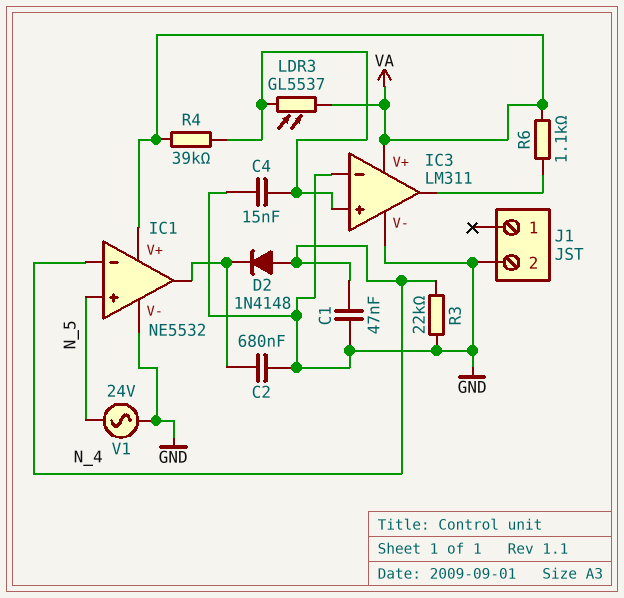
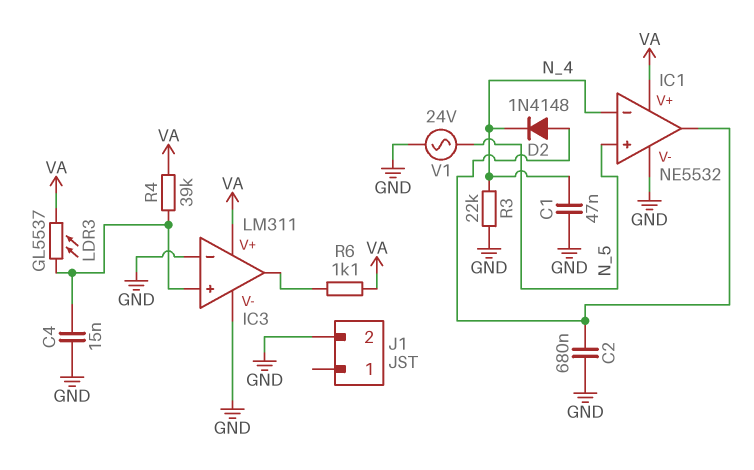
D2: diode 1N4148 (A N_4, K IC1/out) -> diode 1N4148 (A IC1/out, K N_4)

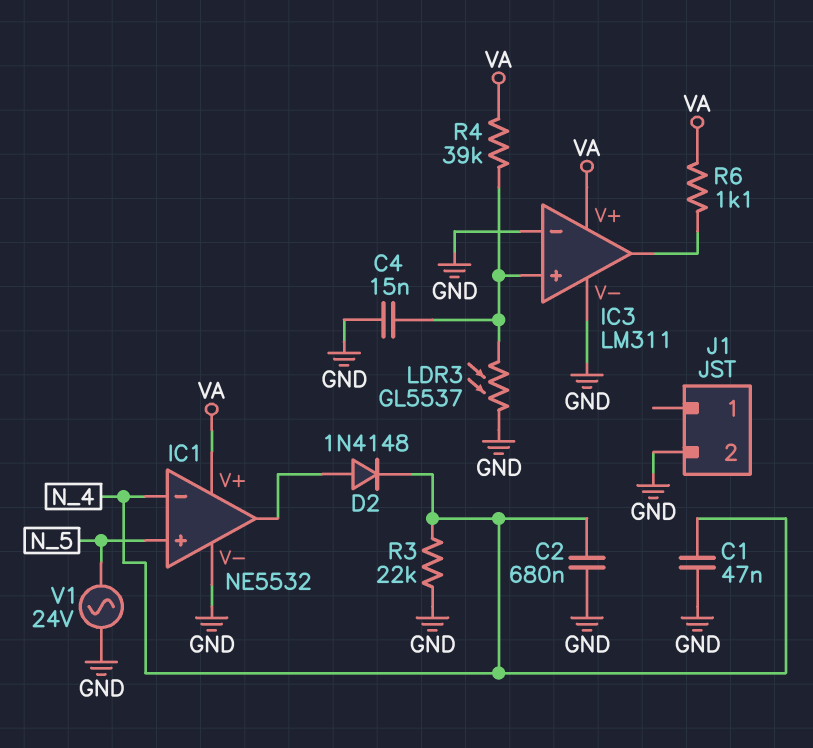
C2: 680nF (GND, IC1/out) -> 680nF (GND, N_4)
LDR3: GL5537 (IC3/in+, VA) -> GL5537 (GND, IC3/in+)

